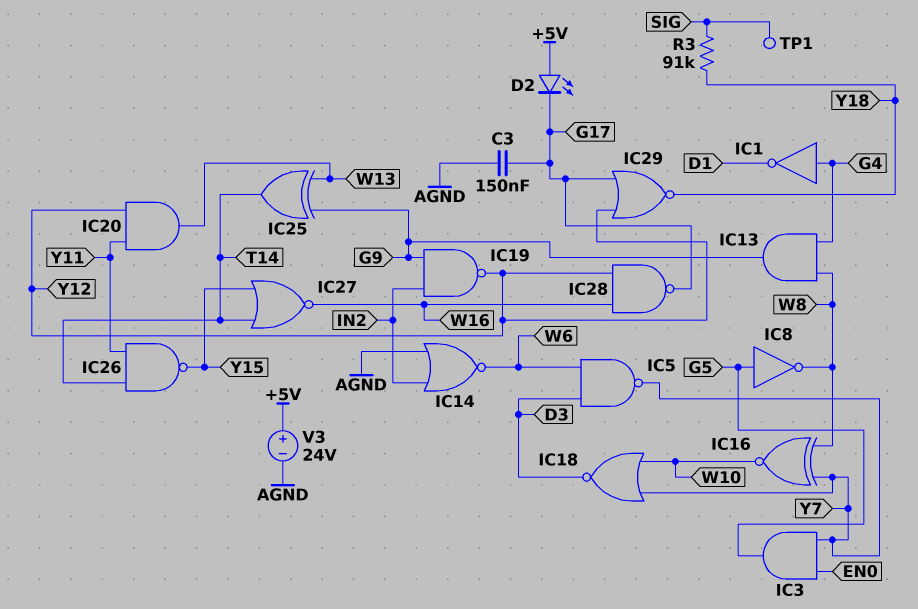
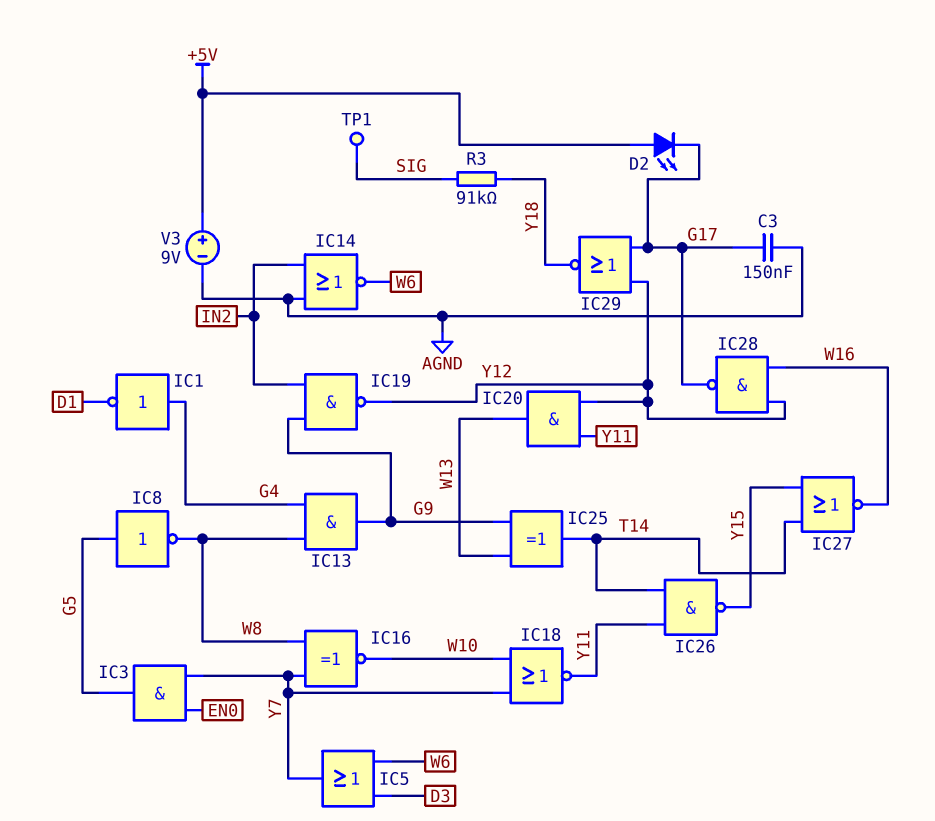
IC5: NAND (in D3, in W6, out Y7) -> OR (in D3, in W6, out Y7)
IC18: NOR (in W10, in Y7, out D3) -> NOR (in W10, in Y7, out Y11)
V3: 24V (plus +5V, minus AGND) -> 9V (plus +5V, minus AGND)

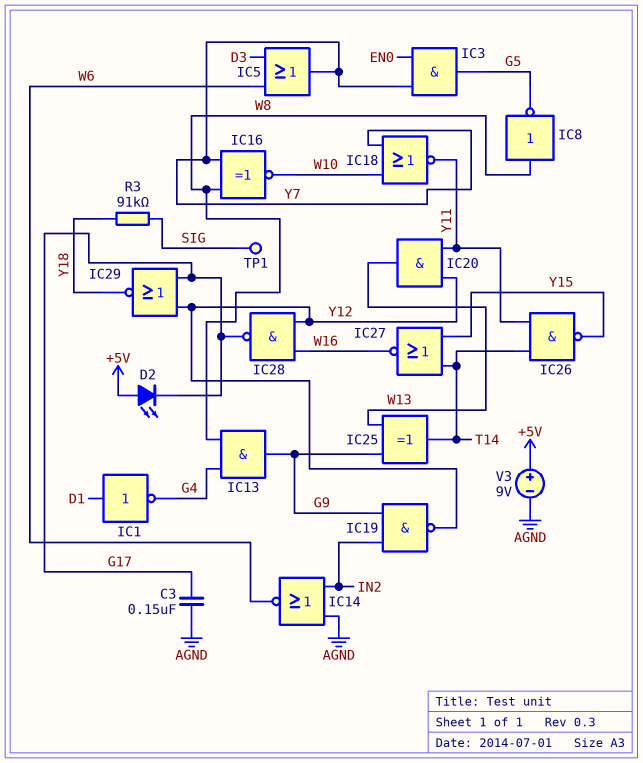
IC1: NOT (in G4, out D1) -> NOT (in D1, out G4)
IC8: NOT (in G5, out W8) -> NOT (in W8, out G5)

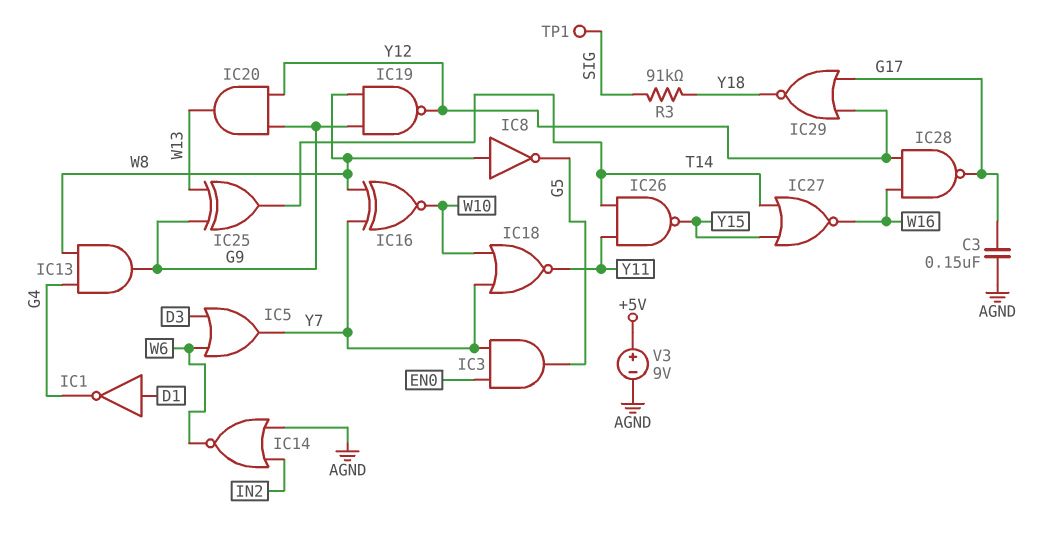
D2: LED (A +5V, K G17) -> none
IC19: NAND (in G9, in IN2, out Y12) -> NAND (in G9, in W8, out Y12)
IC20: AND (in Y11, in Y12, out W13) -> AND (in G9, in Y12, out W13)

